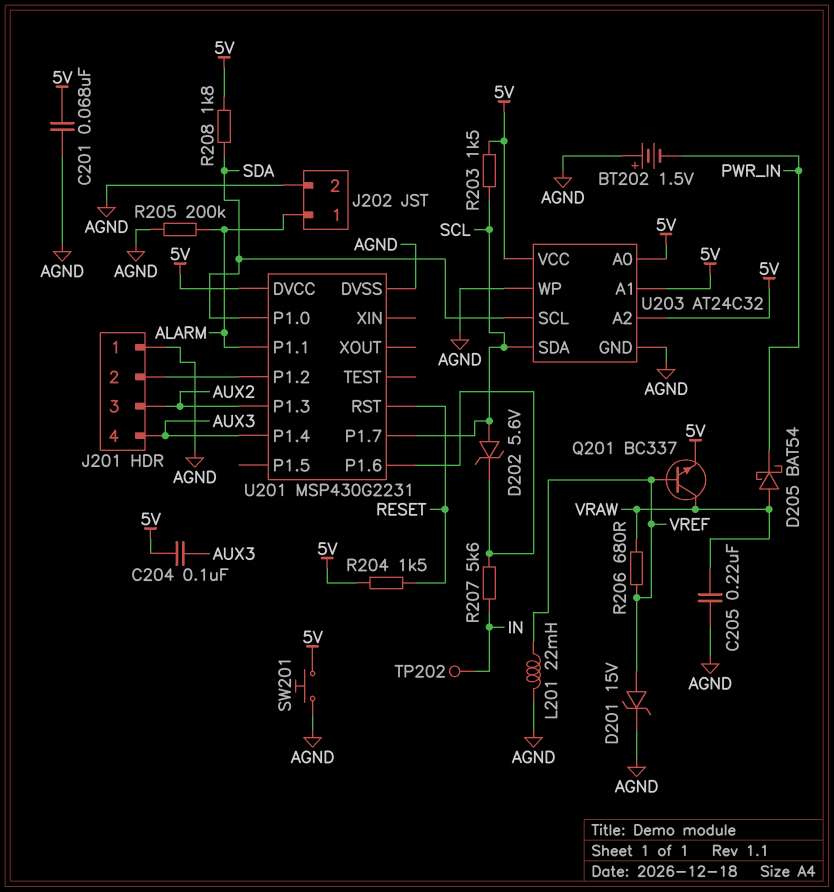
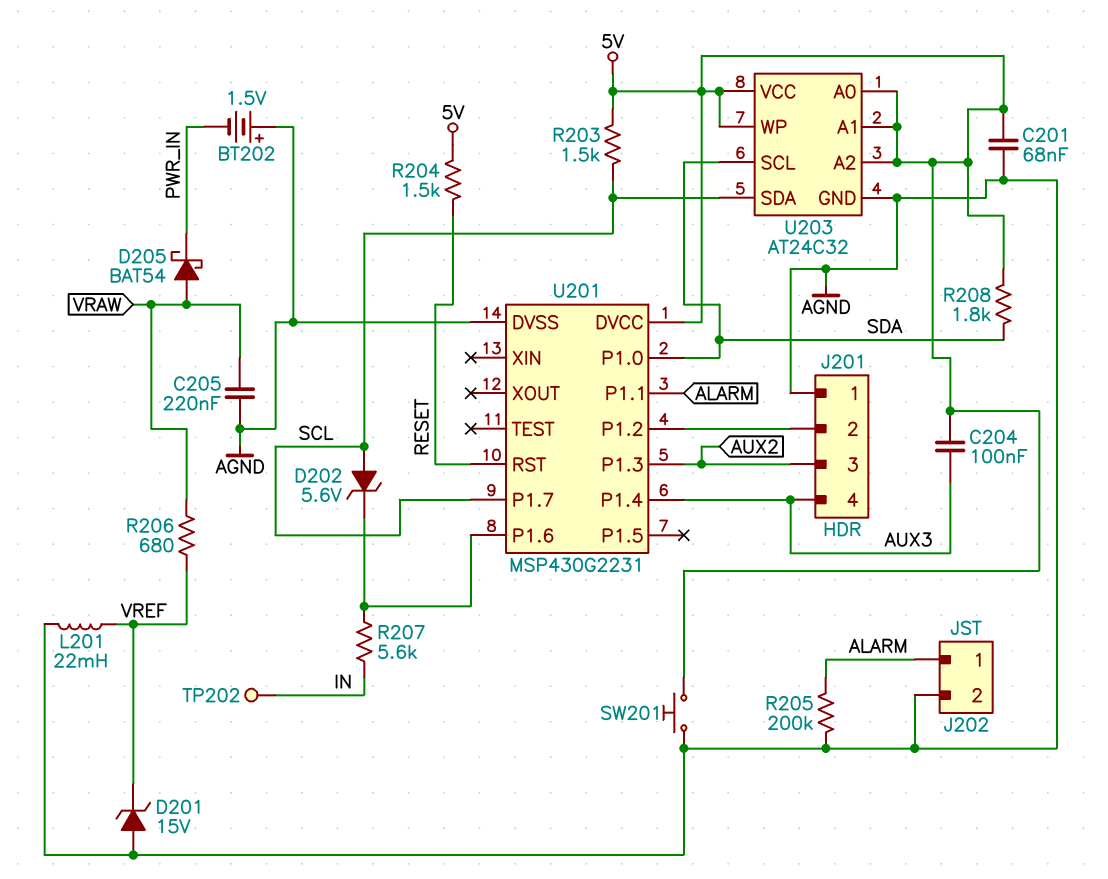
D201: zener 15V (A VREF, K AGND) -> zener 15V (A AGND, K VREF)
Q201: NPN BC337 (B VREF, C VRAW, E 5V) -> none
U203 pin WP: AGND -> 5V

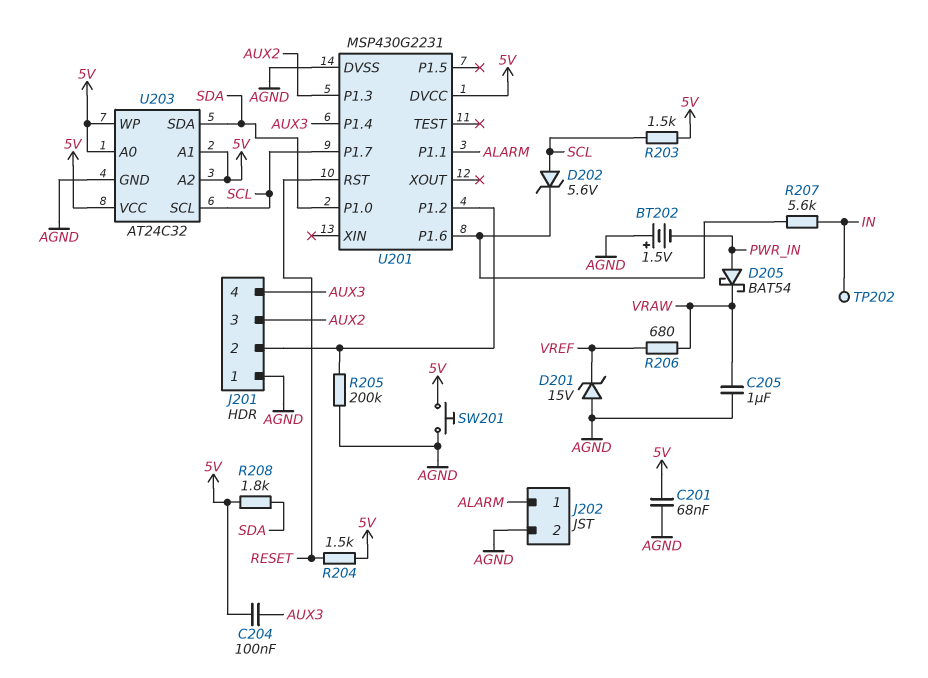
C205: 220nF (AGND, VRAW) -> 1uF (AGND, VRAW)
D205: schottky BAT54 (A VRAW, K PWR_IN) -> schottky BAT54 (A PWR_IN, K VRAW)
L201: 22mH (AGND, VREF) -> none
R205: 200k (AGND, ALARM) -> 200k (AGND, J201/2)
U203 pin SCL: SDA -> SCL
U203 pin SDA: SCL -> SDA

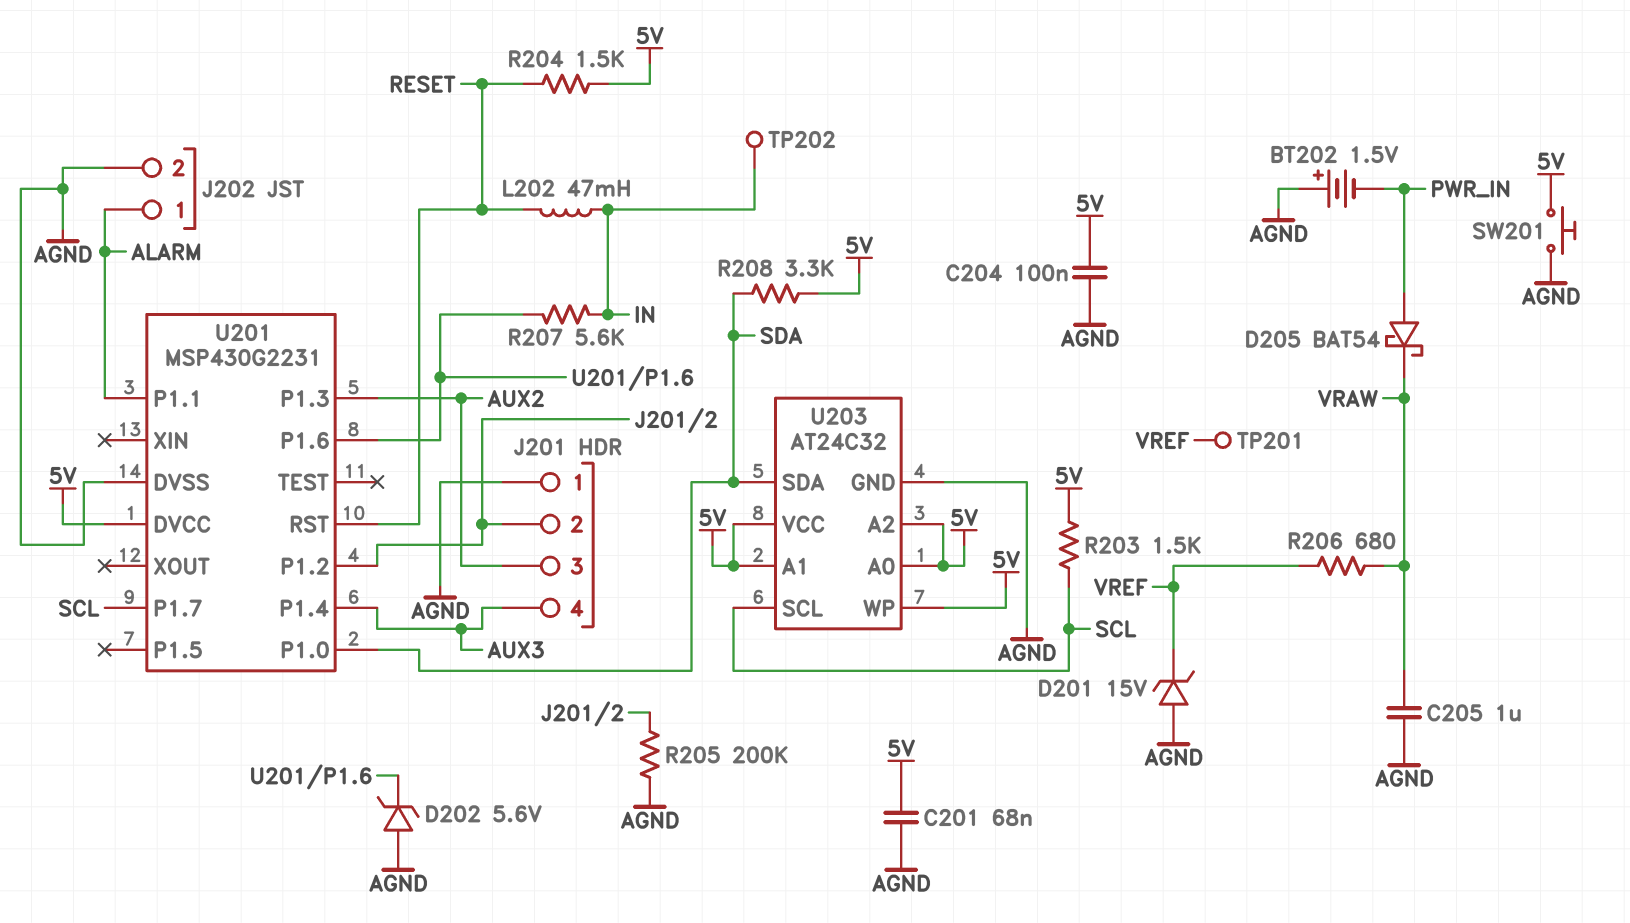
C204: 100nF (5V, AUX3) -> 100nF (5V, AGND)
D202: zener 5.6V (A SCL, K U201/P1.6) -> zener 5.6V (A AGND, K U201/P1.6)
L202: none -> 47mH (IN, RESET)
R208: 1.8k (5V, SDA) -> 3.3k (5V, SDA)
TP201: none -> test point (VREF)

